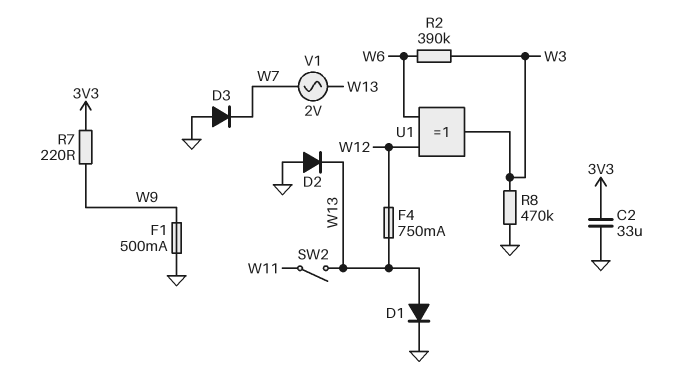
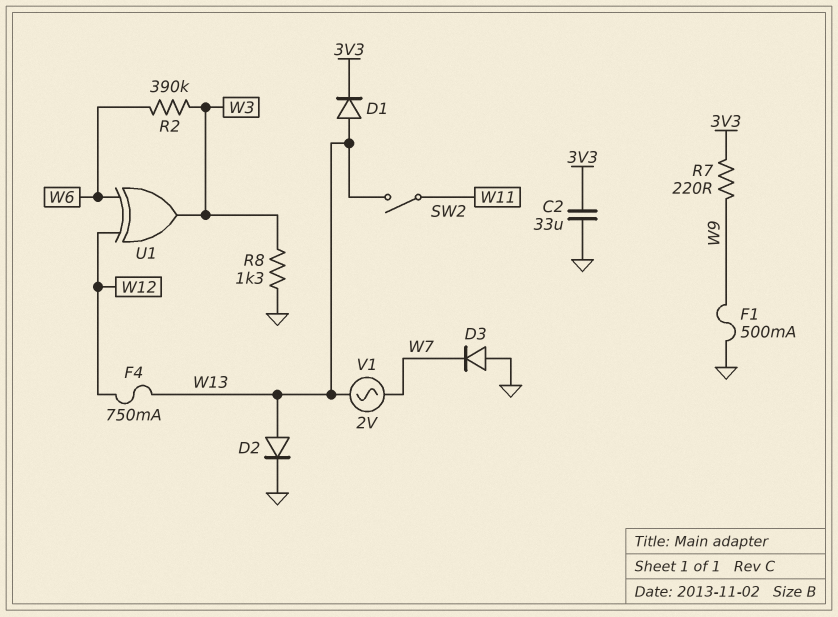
D1: diode (A W13, K GND) -> diode (A W13, K 3V3)
D2: diode (A GND, K W13) -> diode (A W13, K GND)
R8: 470k (GND, W3) -> 1.3k (GND, W3)

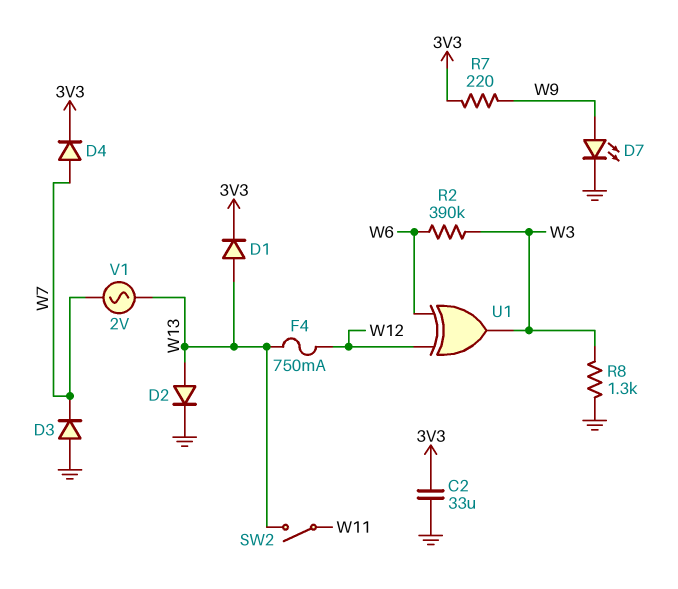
D4: none -> diode (A W7, K 3V3)
D7: none -> LED (A W9, K GND)
F1: 500mA (GND, W9) -> none

